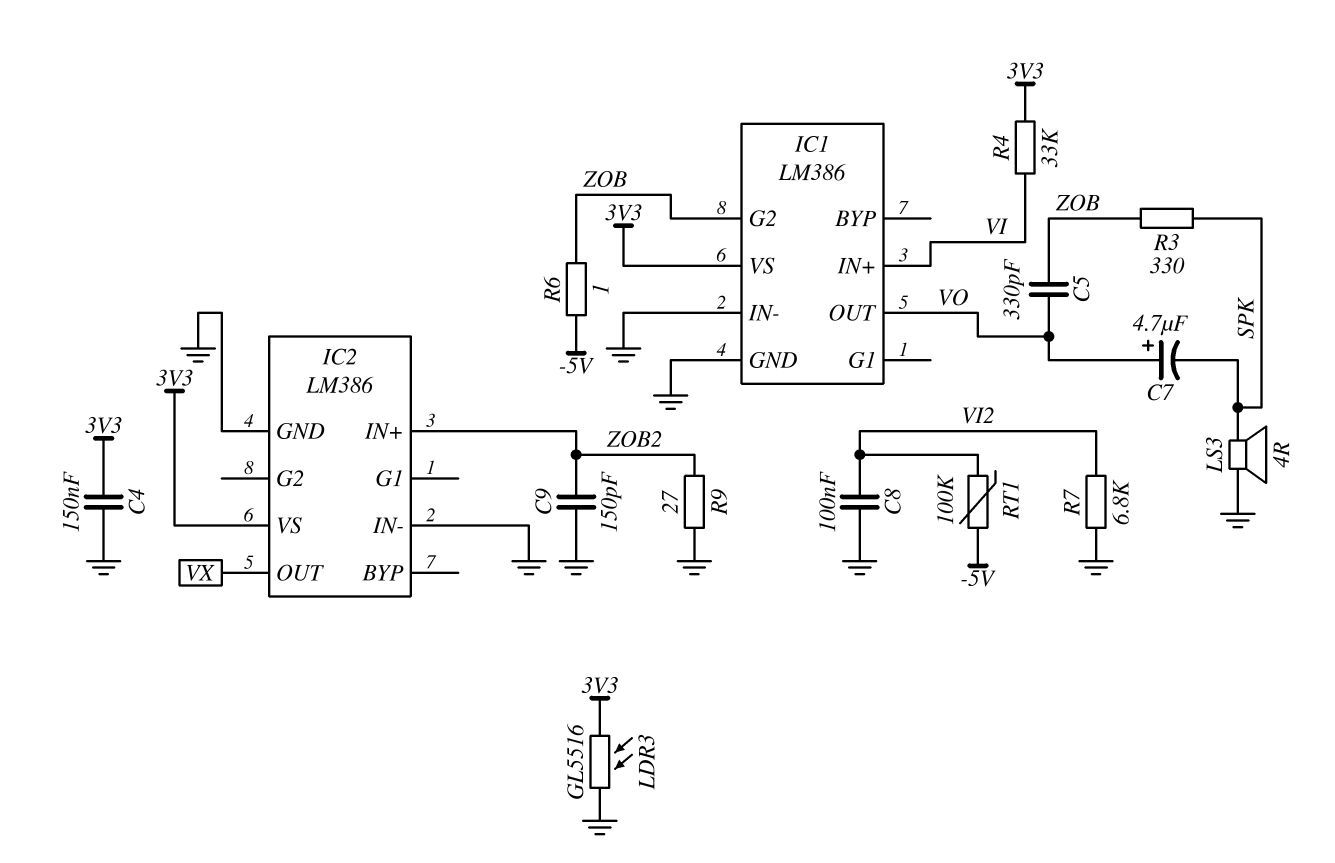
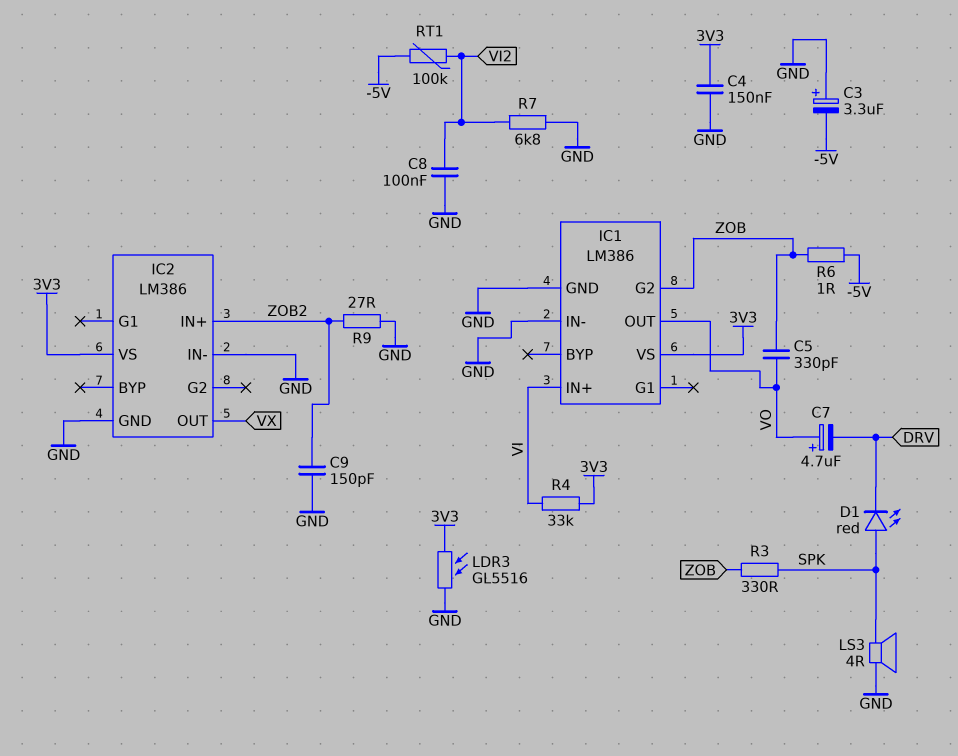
C3: none -> 3.3uF (plus GND, minus -5V)
C7: 4.7uF (plus VO, minus SPK) -> 4.7uF (plus VO, minus DRV)
D1: none -> LED red (A SPK, K DRV)

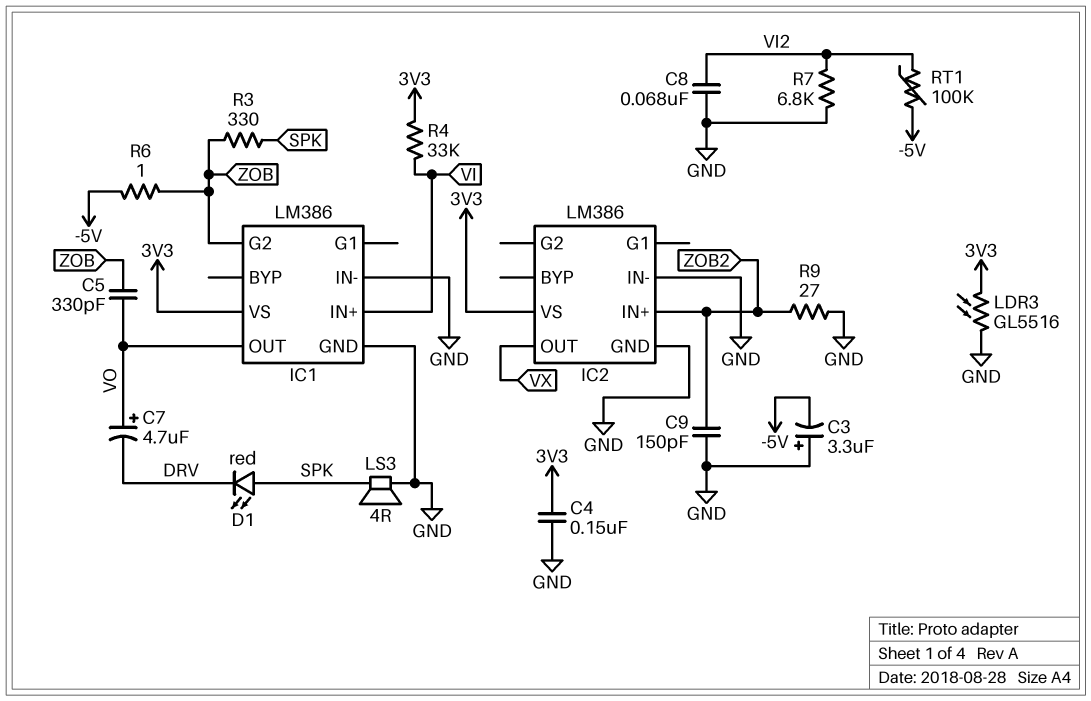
C8: 100nF (GND, VI2) -> 68nF (GND, VI2)

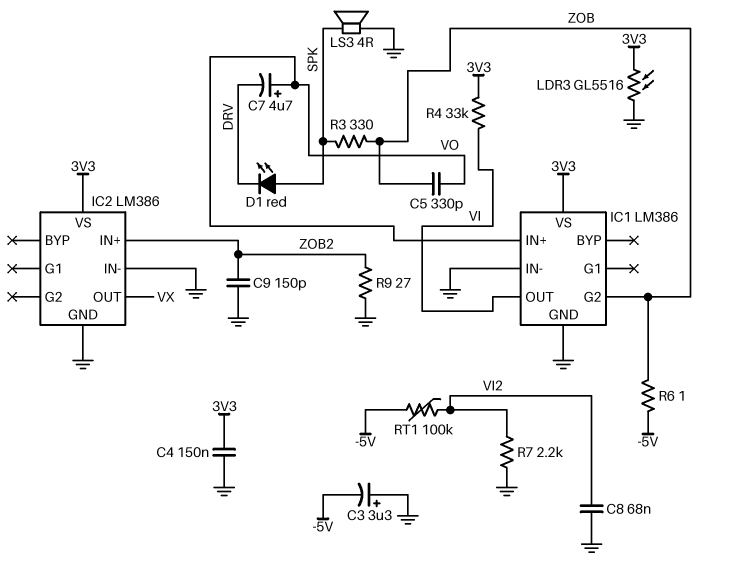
IC1 pin IN+: VI -> VO
IC1 pin OUT: VO -> VI
R7: 6.8k (GND, VI2) -> 2.2k (GND, VI2)

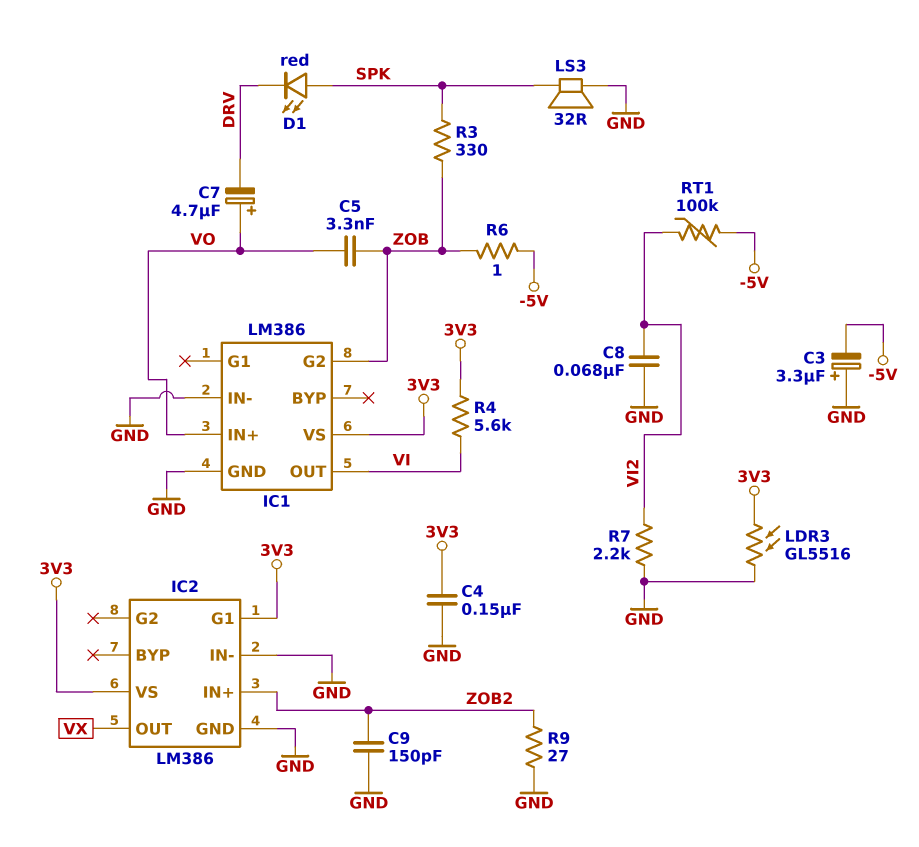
C5: 330pF (VO, ZOB) -> 3.3nF (VO, ZOB)
IC2 pin G1: none -> 3V3
LS3: speaker 4R (GND, SPK) -> speaker 32R (GND, SPK)
R4: 33k (3V3, VI) -> 5.6k (3V3, VI)

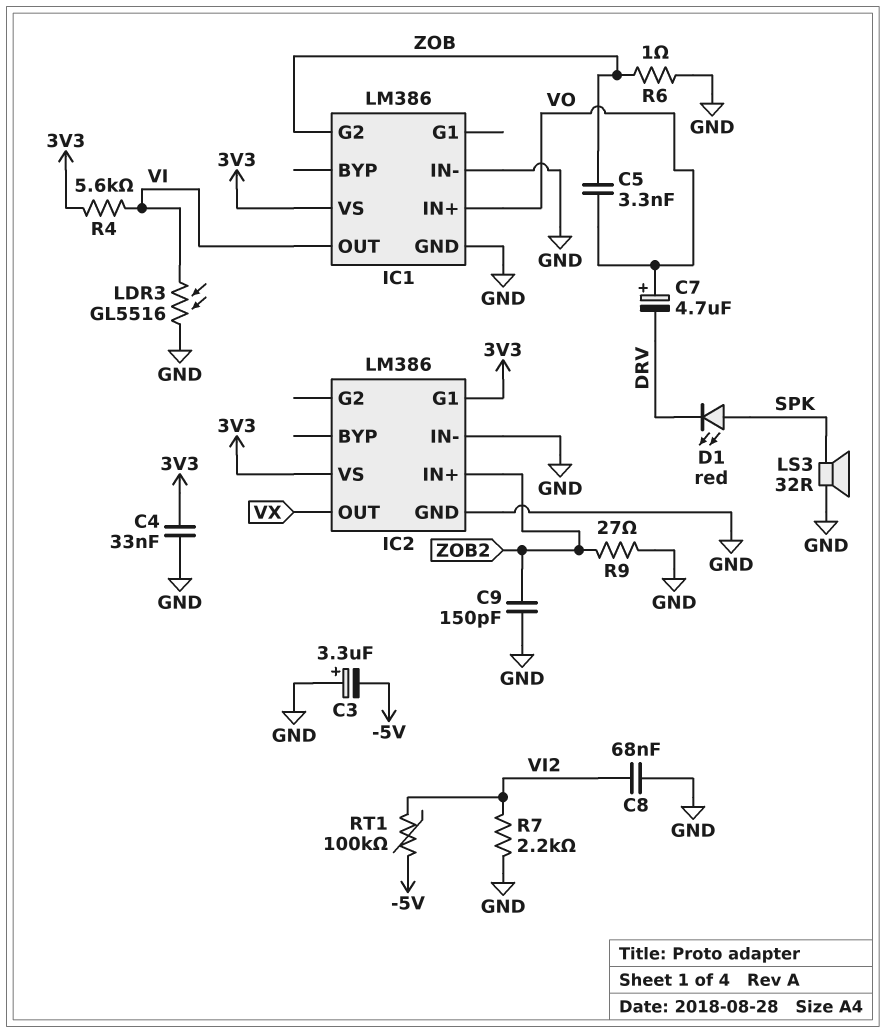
C4: 150nF (3V3, GND) -> 33nF (3V3, GND)
LDR3: GL5516 (3V3, GND) -> GL5516 (GND, VI)
R3: 330 (SPK, ZOB) -> none
R6: 1 (-5V, ZOB) -> 1 (GND, ZOB)

